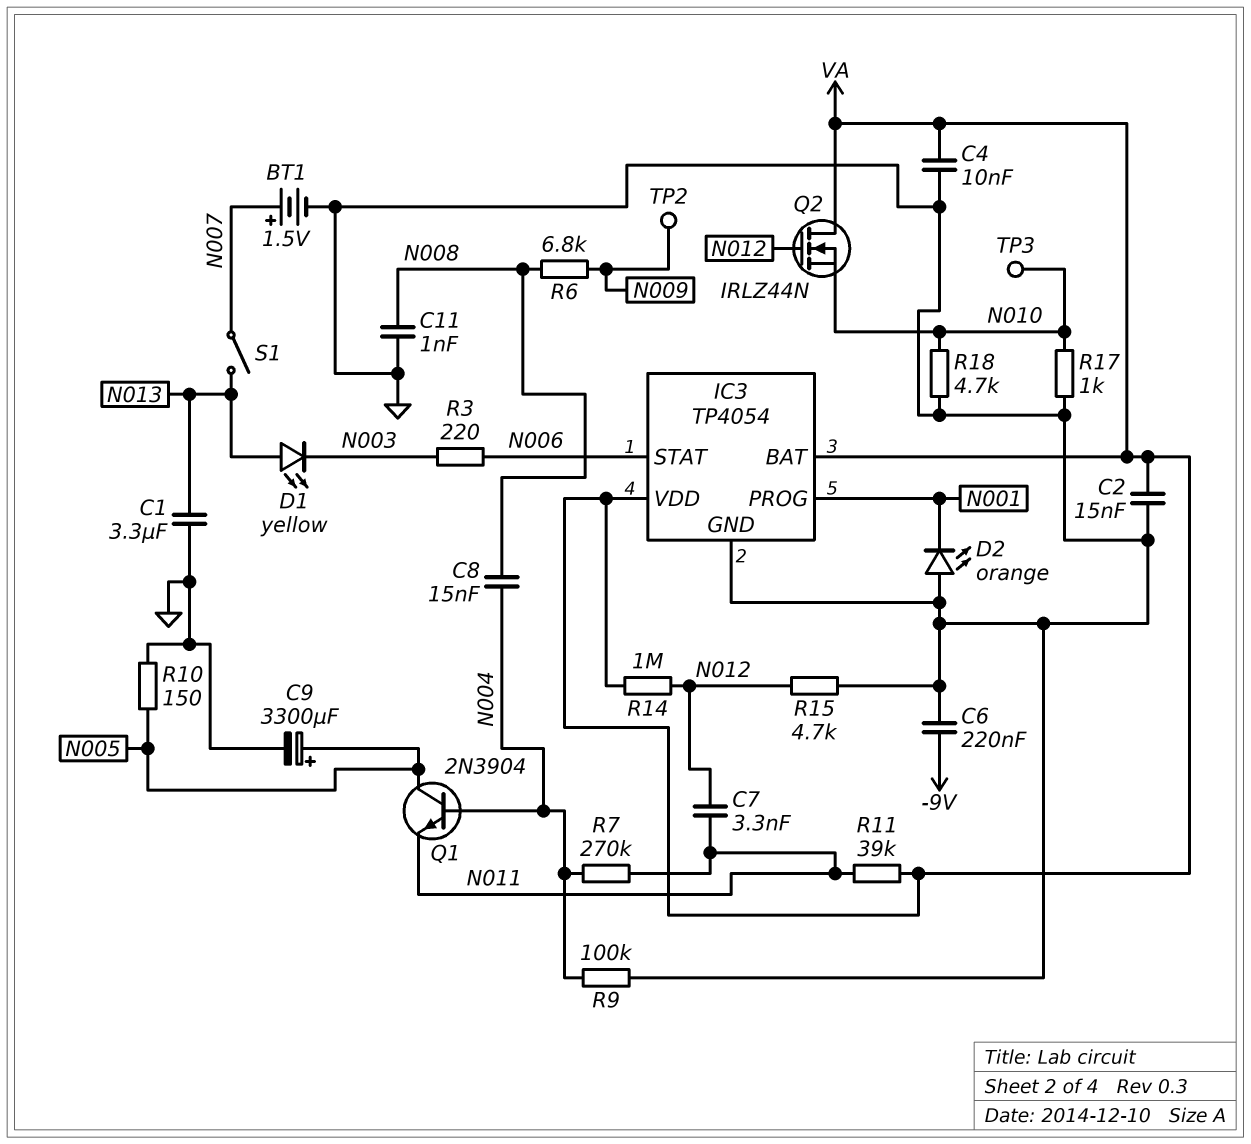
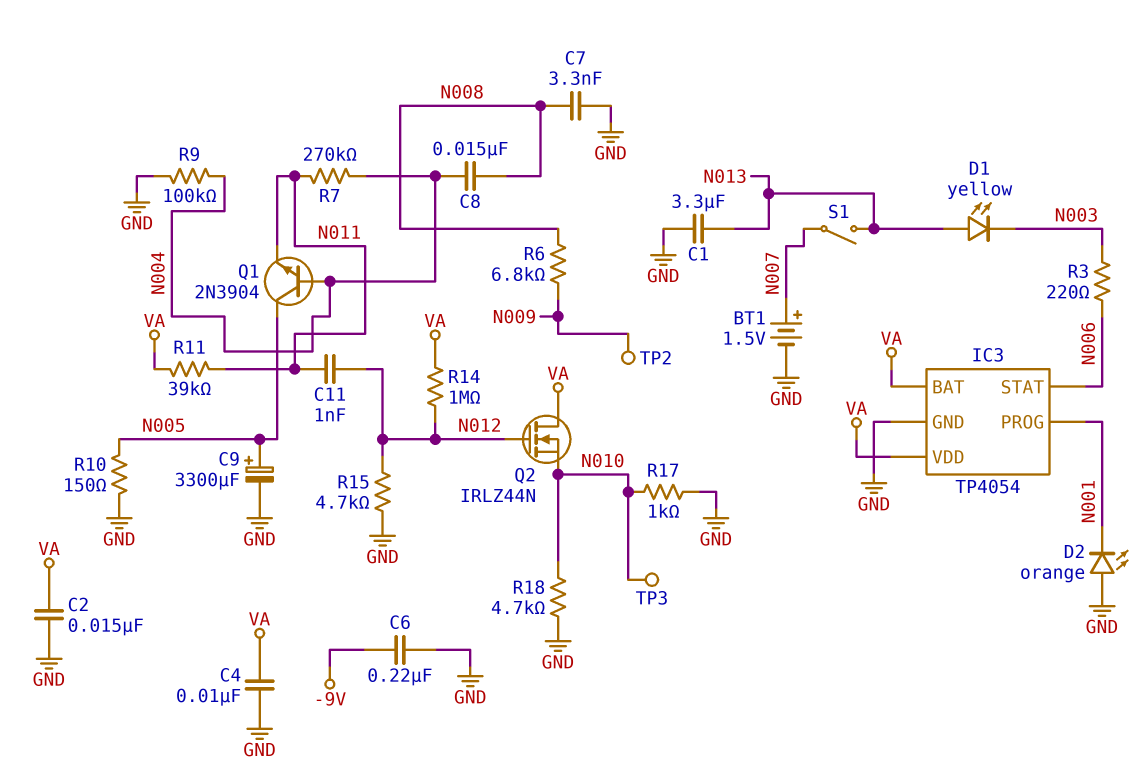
C7: 3.3nF (N011, N012) -> 3.3nF (GND, N008)
C11: 1nF (GND, N008) -> 1nF (N011, N012)

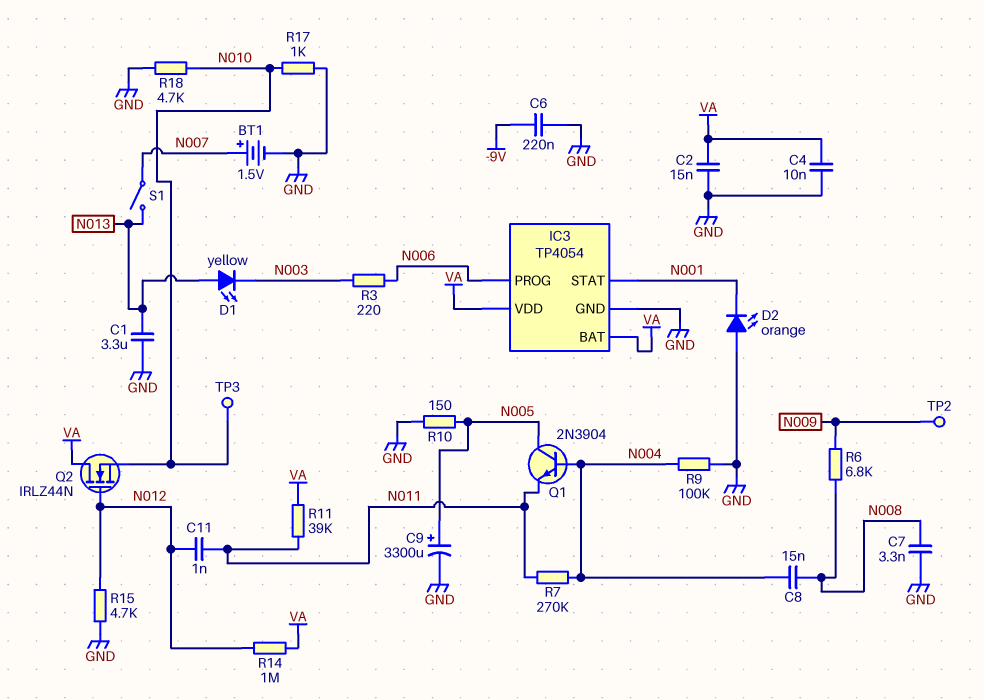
IC3 pin PROG: N001 -> N006
IC3 pin STAT: N006 -> N001

